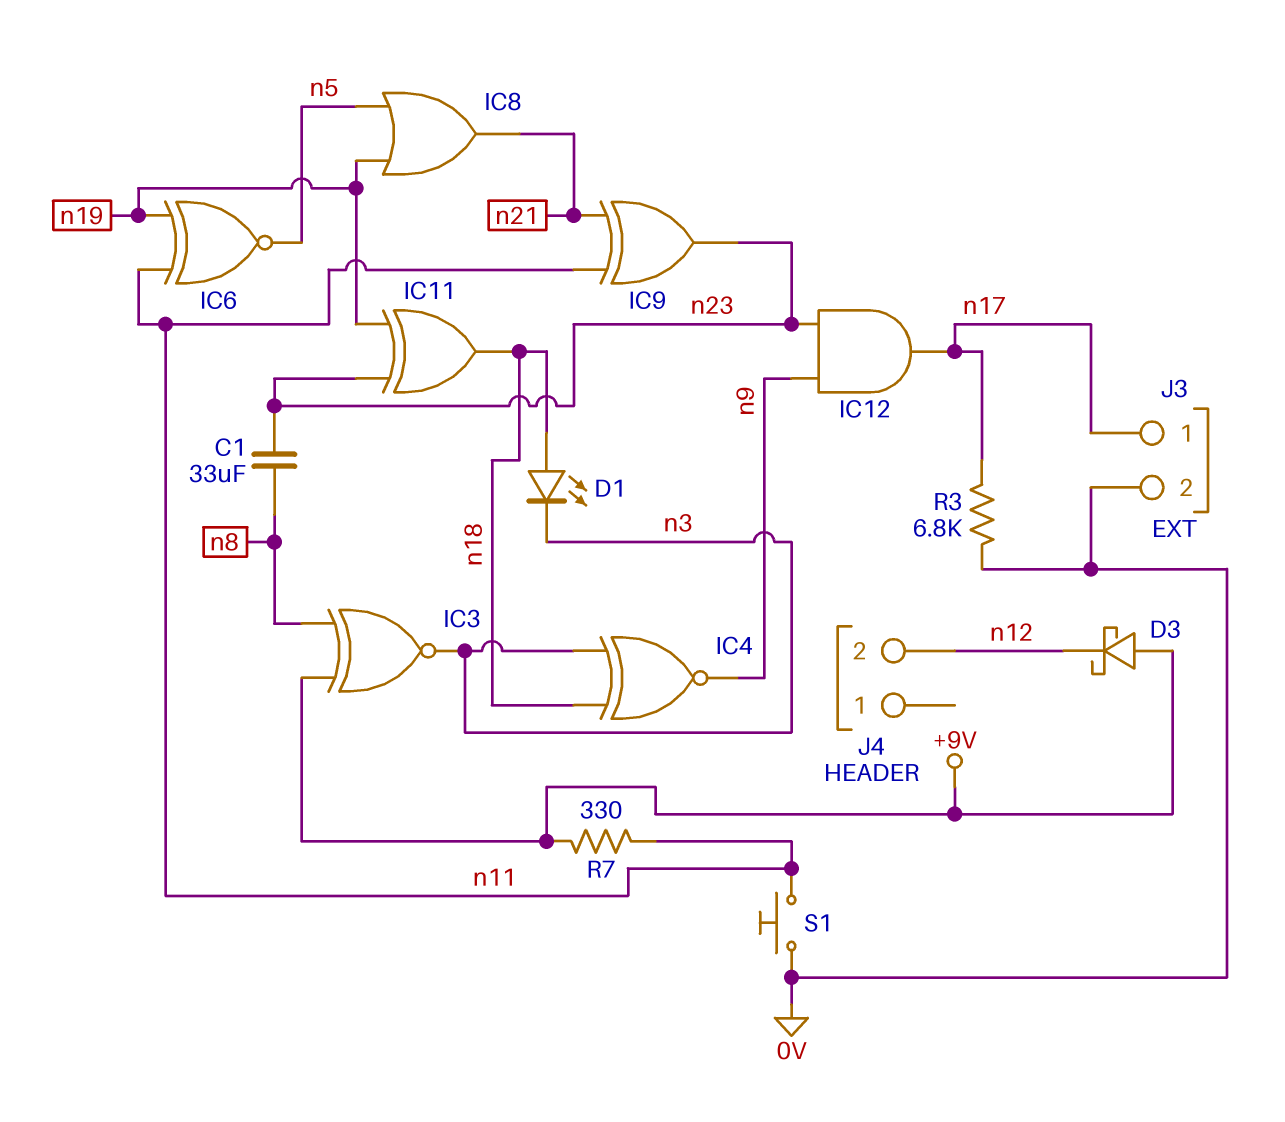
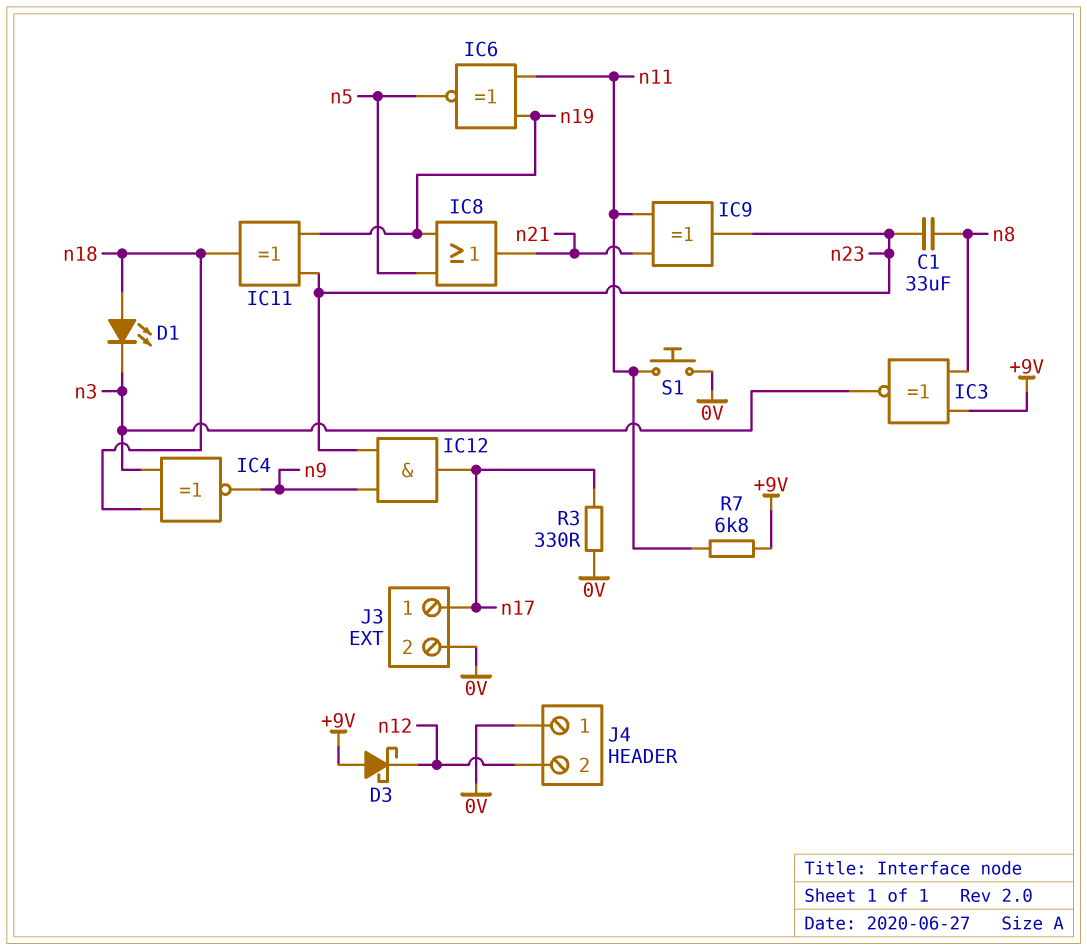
J4 pin 1: none -> 0V
R3: 6.8k (0V, n17) -> 330 (0V, n17)
R7: 330 (+9V, n11) -> 6.8k (+9V, n11)

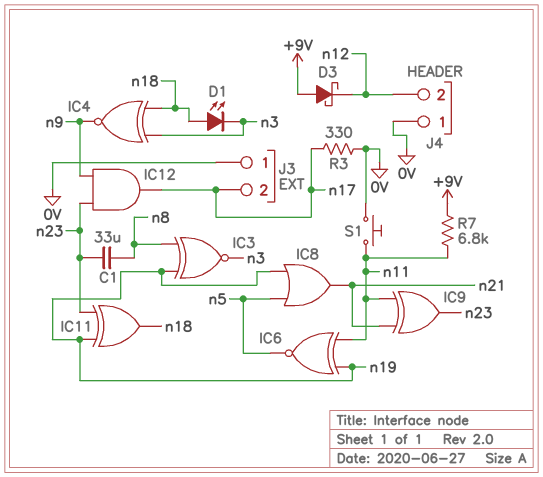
IC3: XNOR (in +9V, in n8, out n3) -> XNOR (in n8, in n19, out n3)
J3 pin 1: n17 -> 0V
J3 pin 2: 0V -> n17

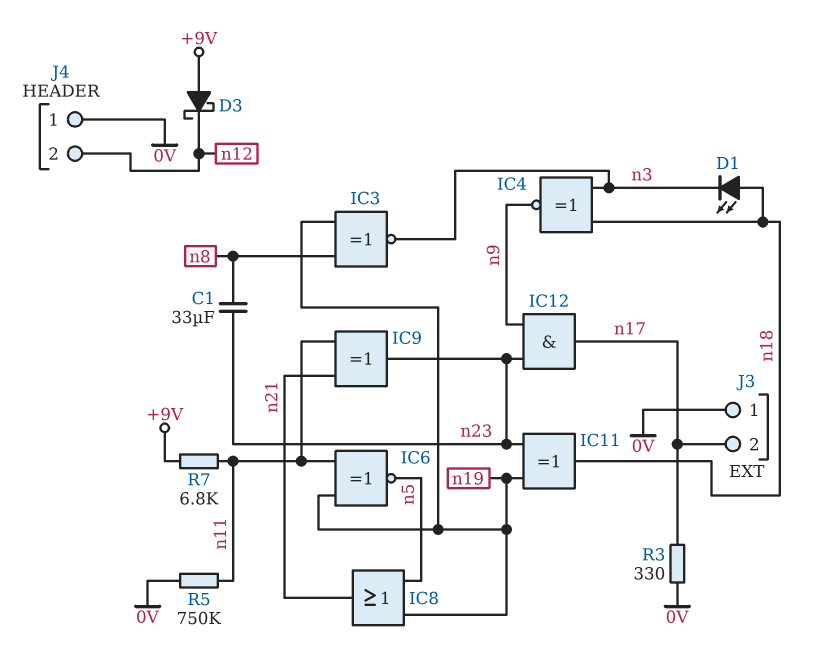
R5: none -> 750k (0V, n11)
S1: button (0V, n11) -> none

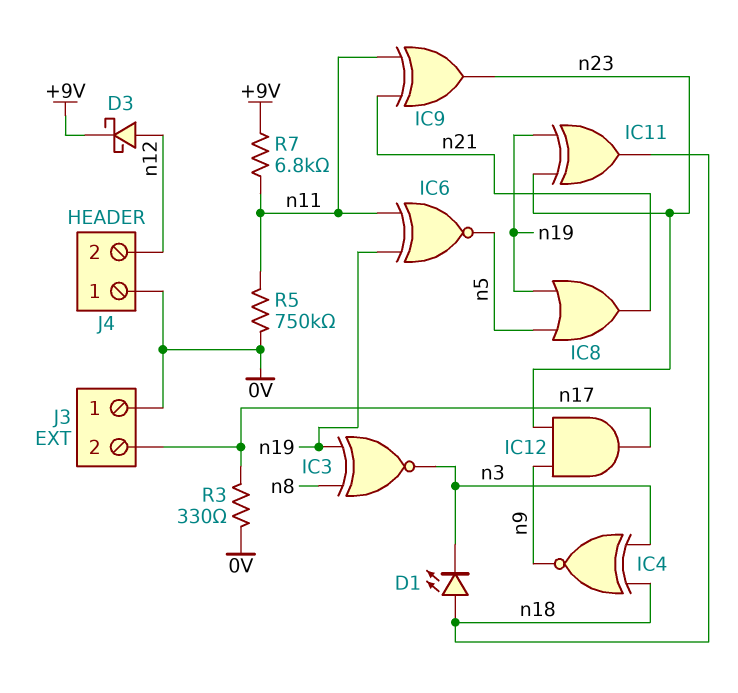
C1: 33uF (n8, n23) -> none
D3: schottky (A +9V, K n12) -> schottky (A n12, K +9V)

